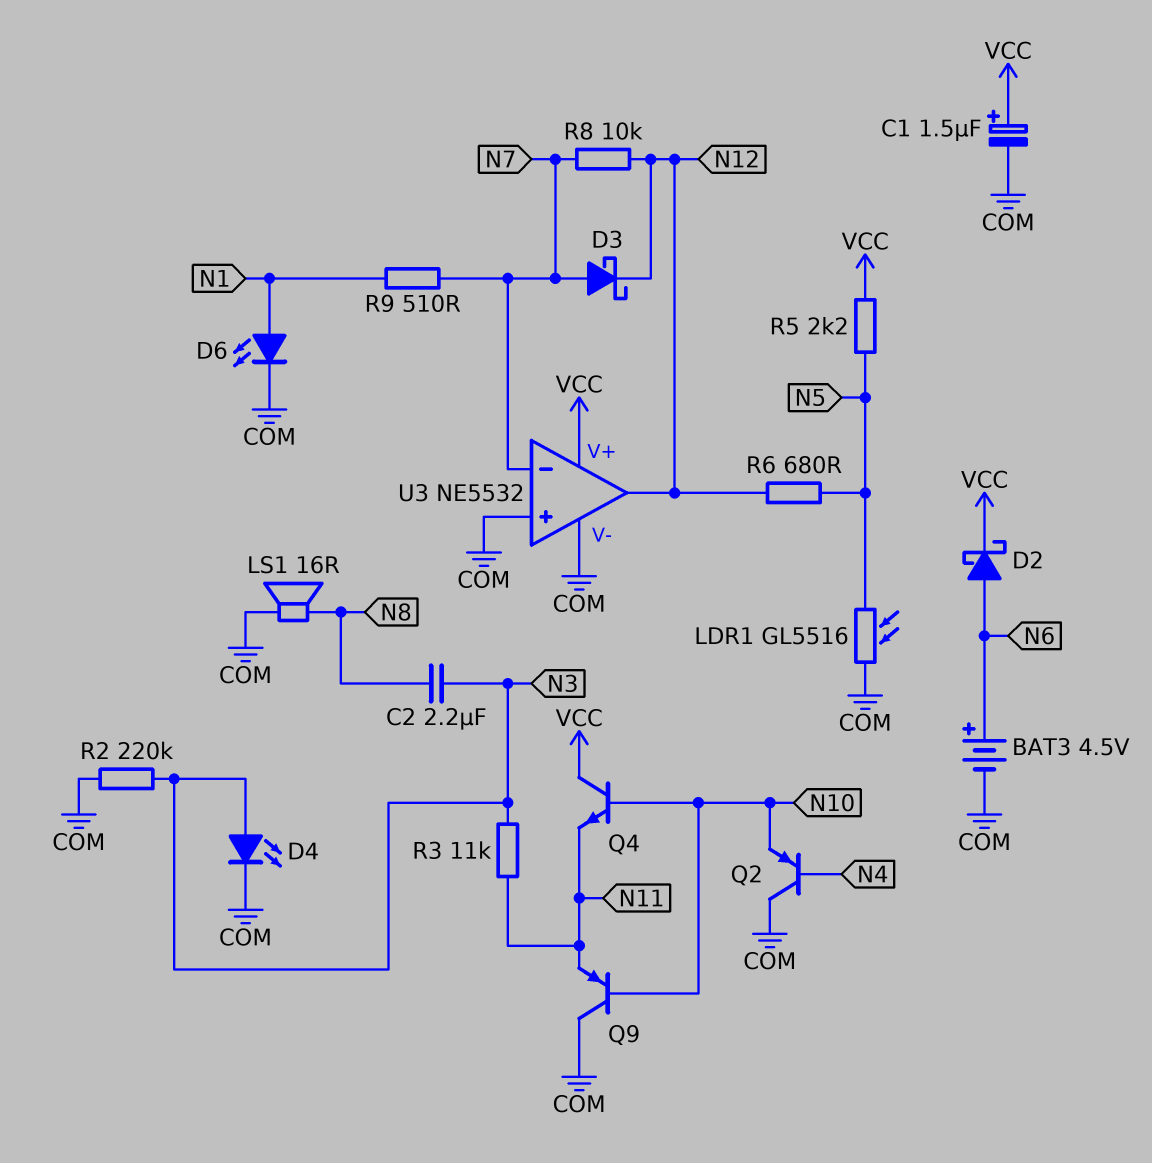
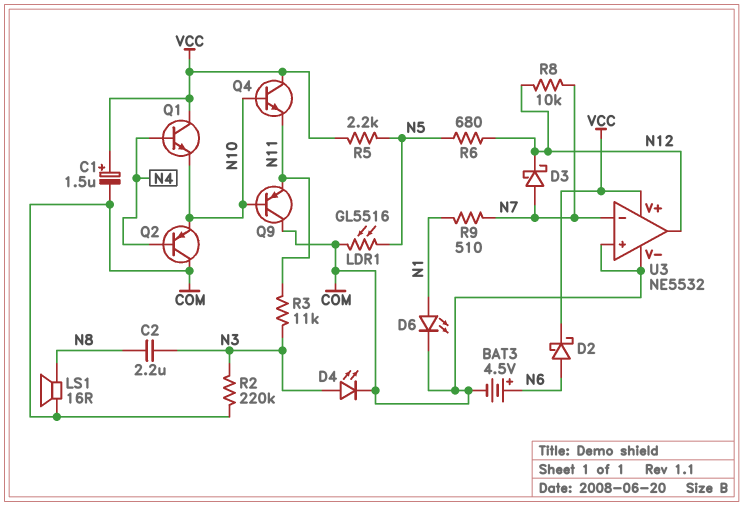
Q1: none -> NPN (B N4, C VCC, E N10)

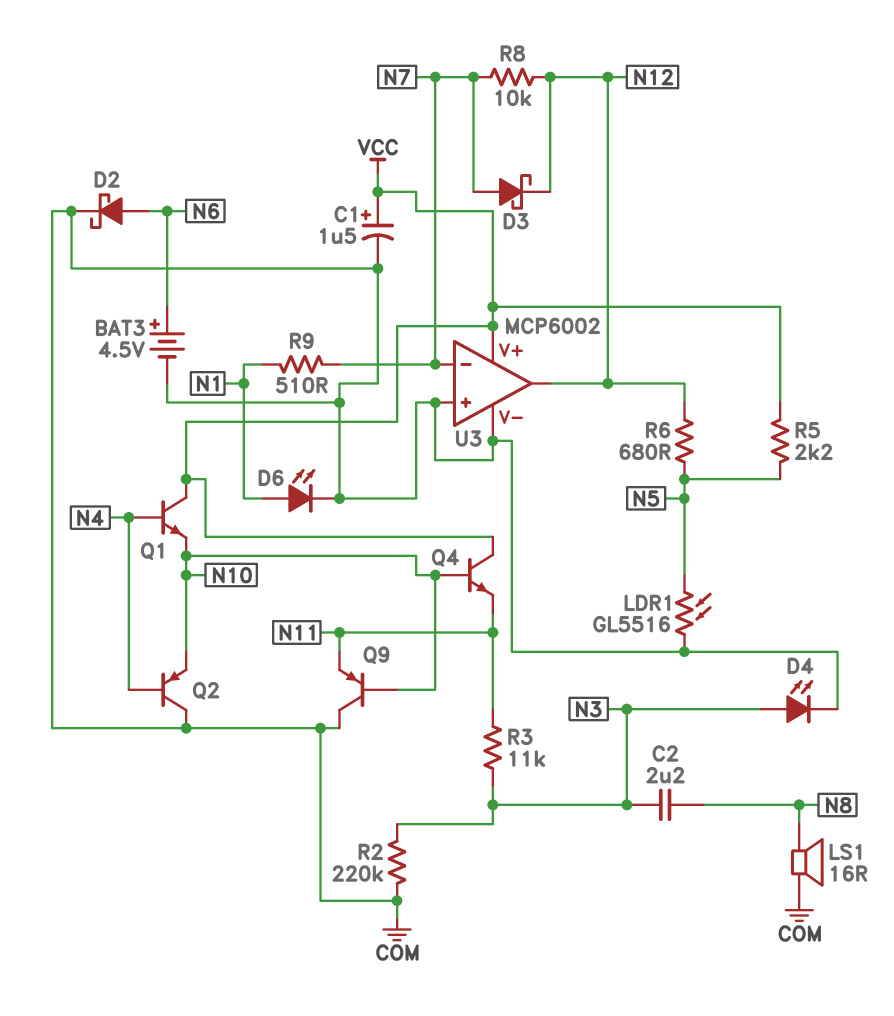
D2: schottky (A N6, K VCC) -> schottky (A N6, K COM)
U3: NE5532 -> MCP6002

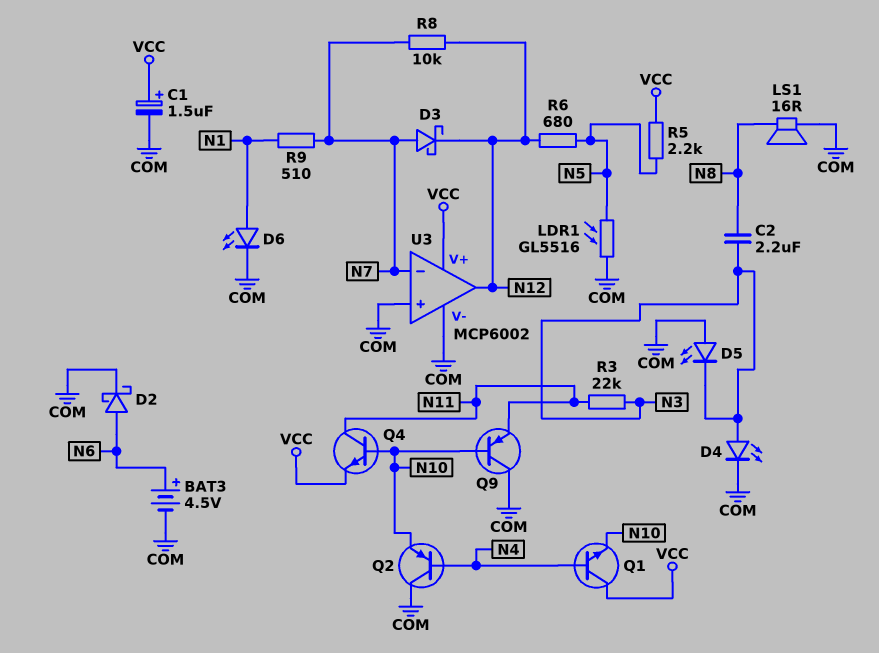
D5: none -> LED (A COM, K N3)
Q4: NPN (B N10, C VCC, E N11) -> NPN (B N10, C N11, E VCC)
R2: 220k (COM, N3) -> none
R3: 11k (N3, N11) -> 22k (N3, N11)

